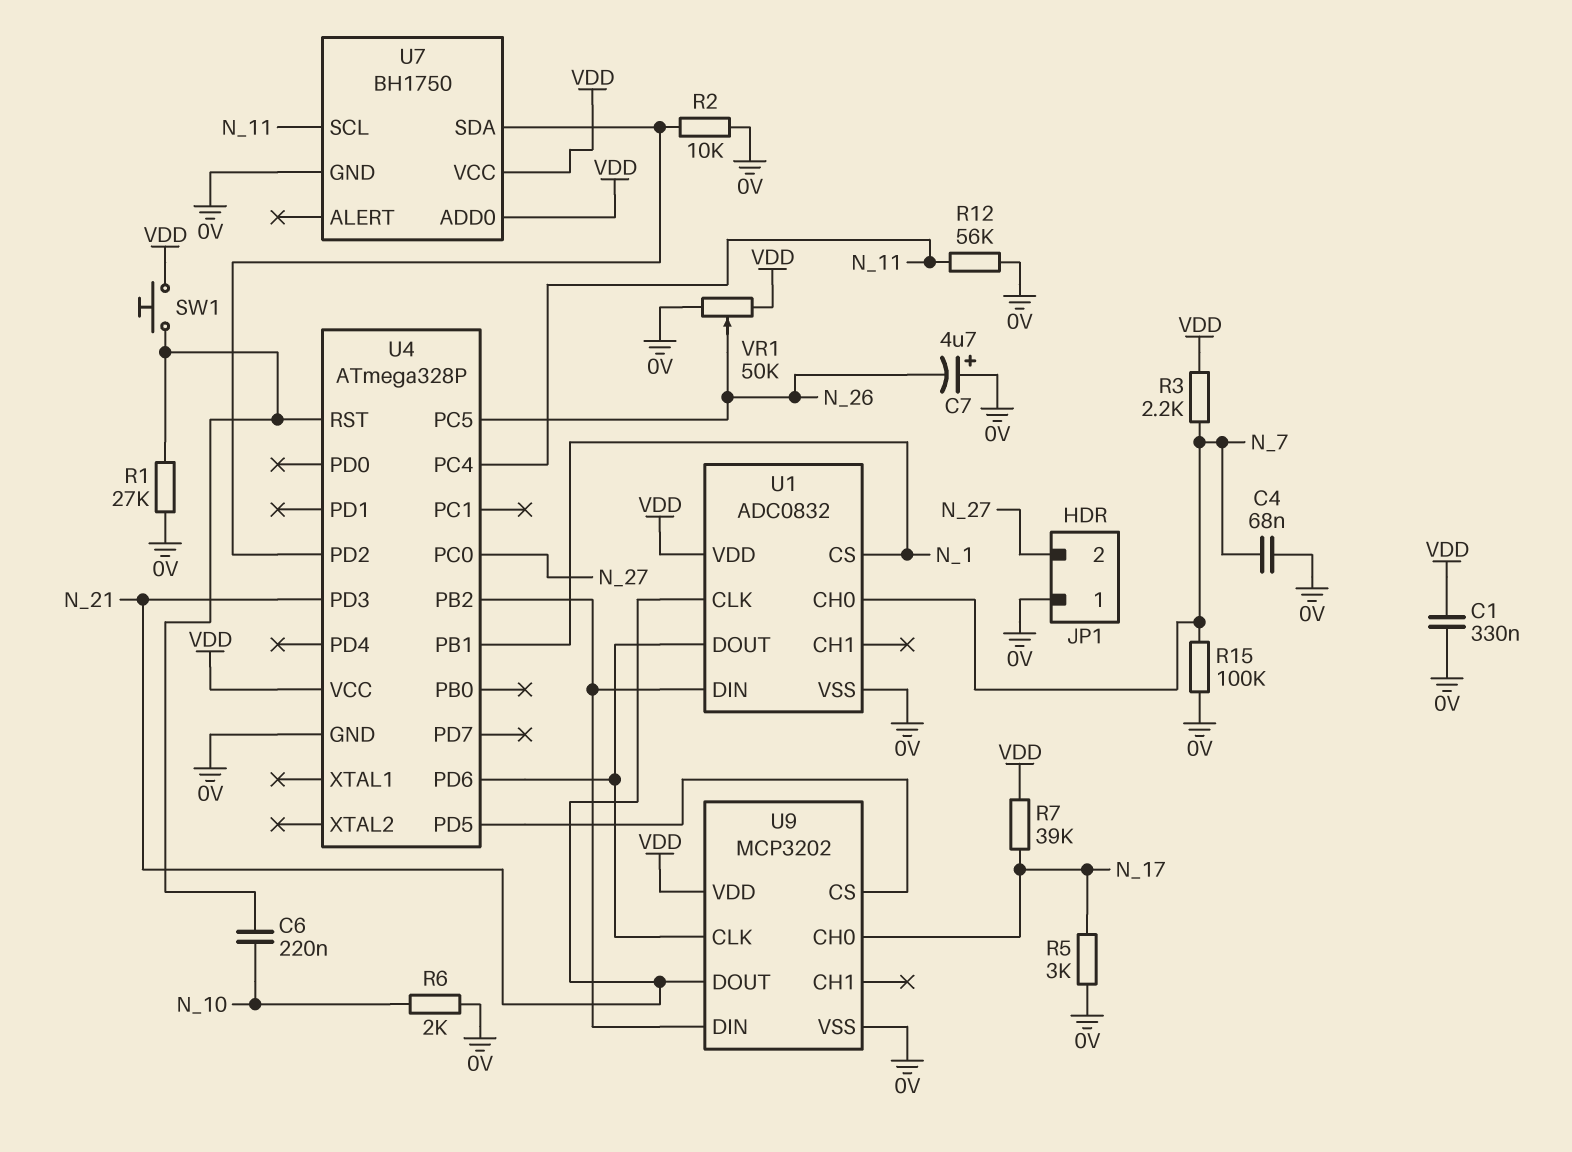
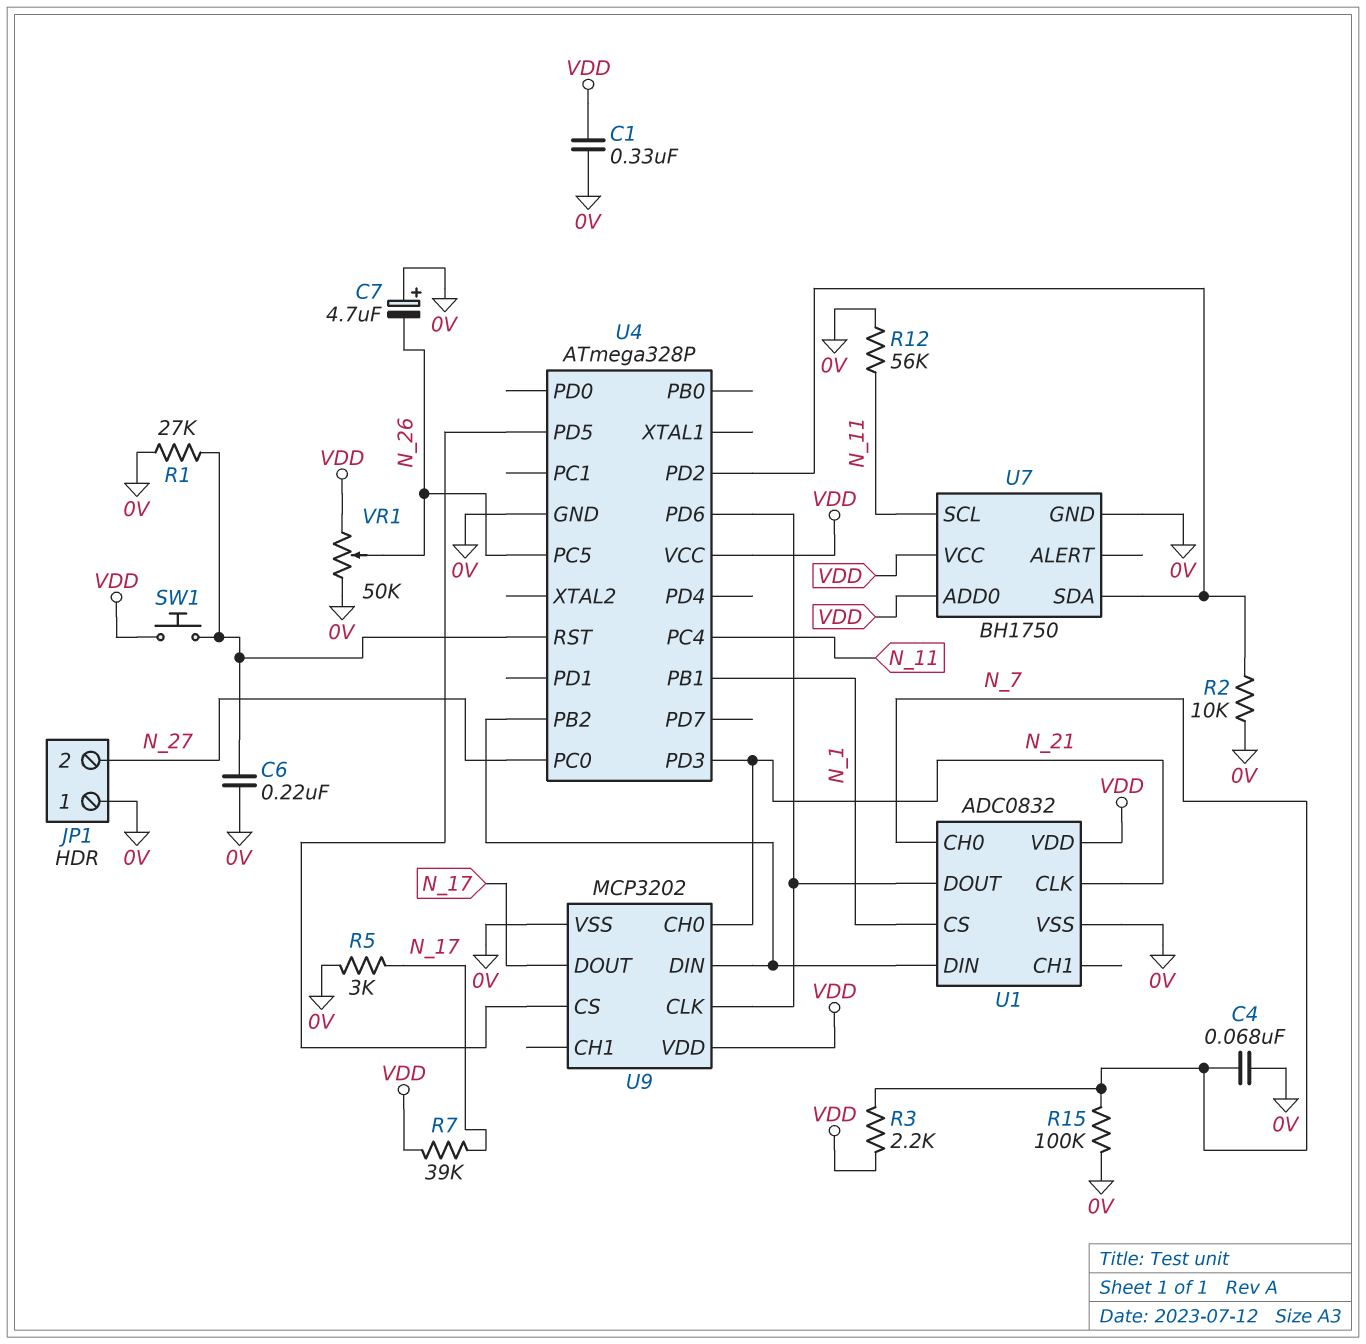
C6: 220nF (N_10, U4/RST) -> 220nF (0V, U4/RST)
R6: 2k (0V, N_10) -> none
U9 pin CH0: N_17 -> N_21
U9 pin DOUT: N_21 -> N_17

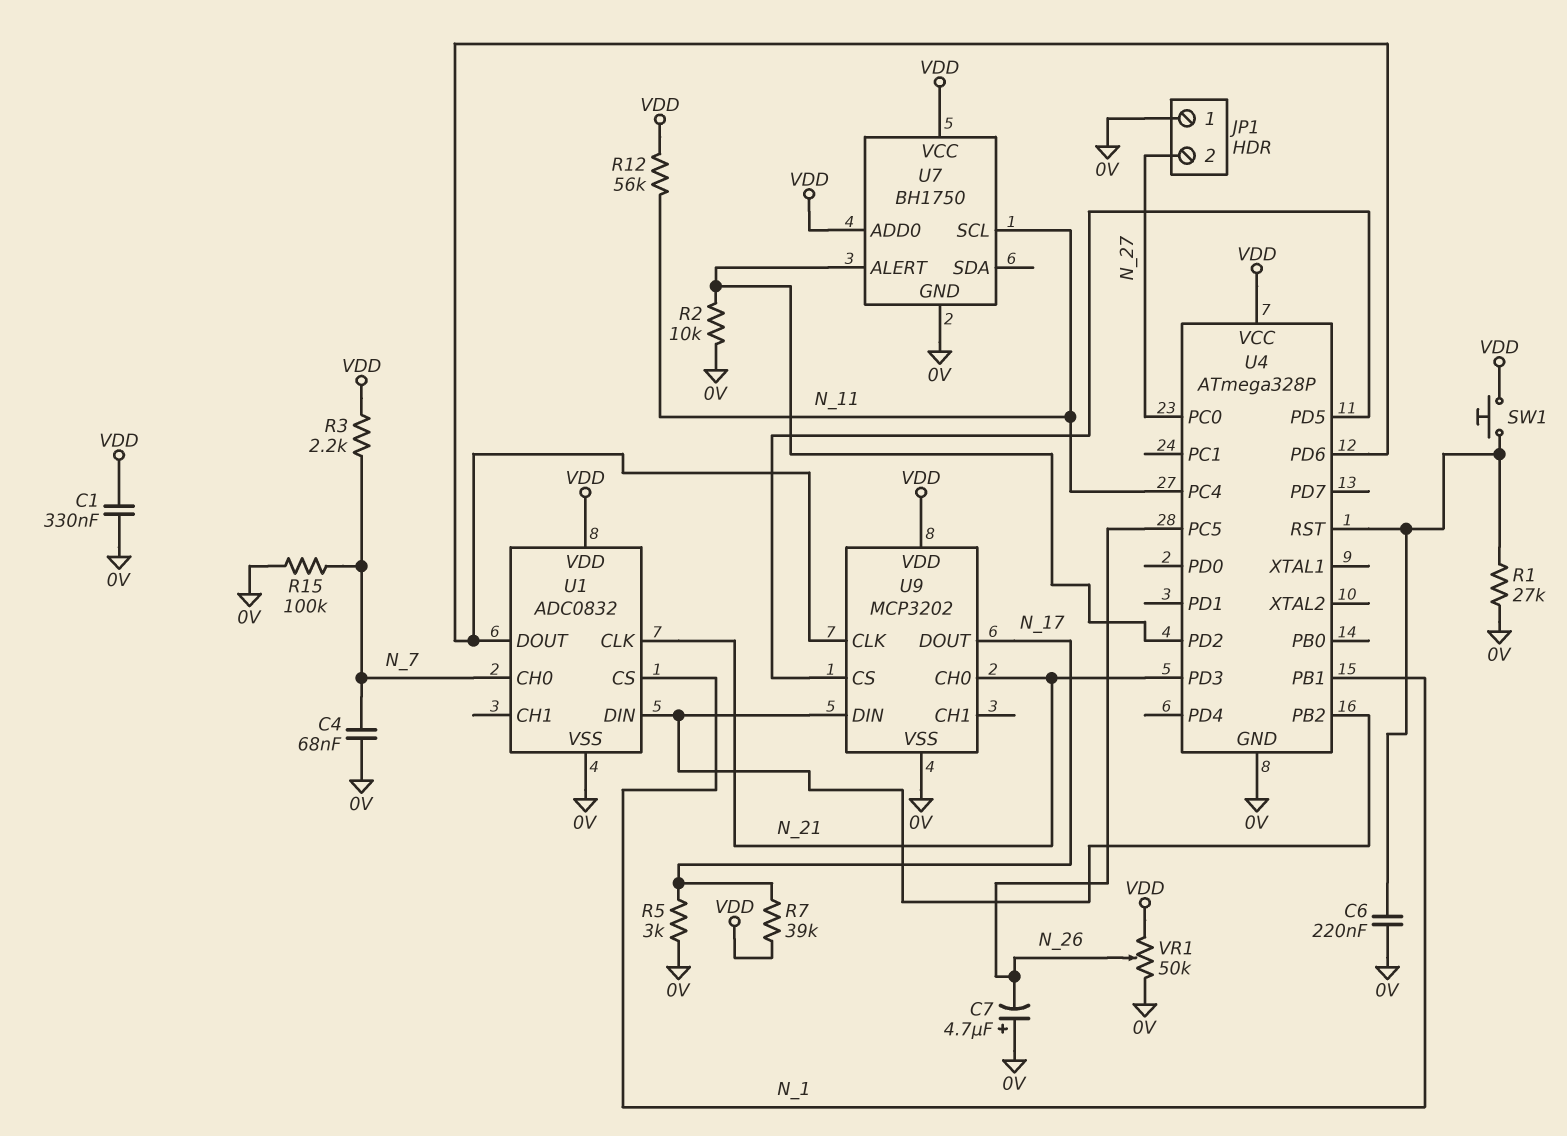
R12: 56k (0V, N_11) -> 56k (N_11, VDD)
U7 pin ALERT: none -> U4/PD2
U7 pin SDA: U4/PD2 -> none

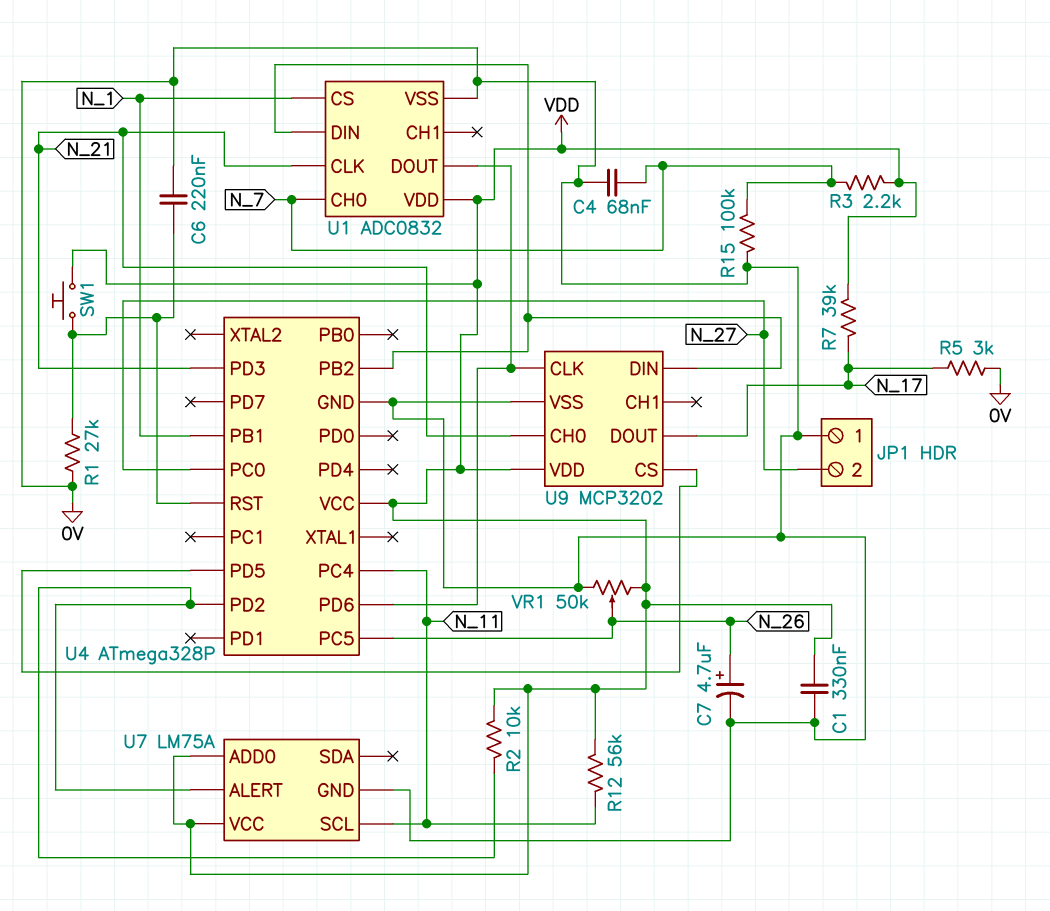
C7: 4.7uF (plus 0V, minus N_26) -> 4.7uF (plus N_26, minus 0V)
R2: 10k (0V, U4/PD2) -> 10k (U4/PD2, VDD)
U7: BH1750 -> LM75A

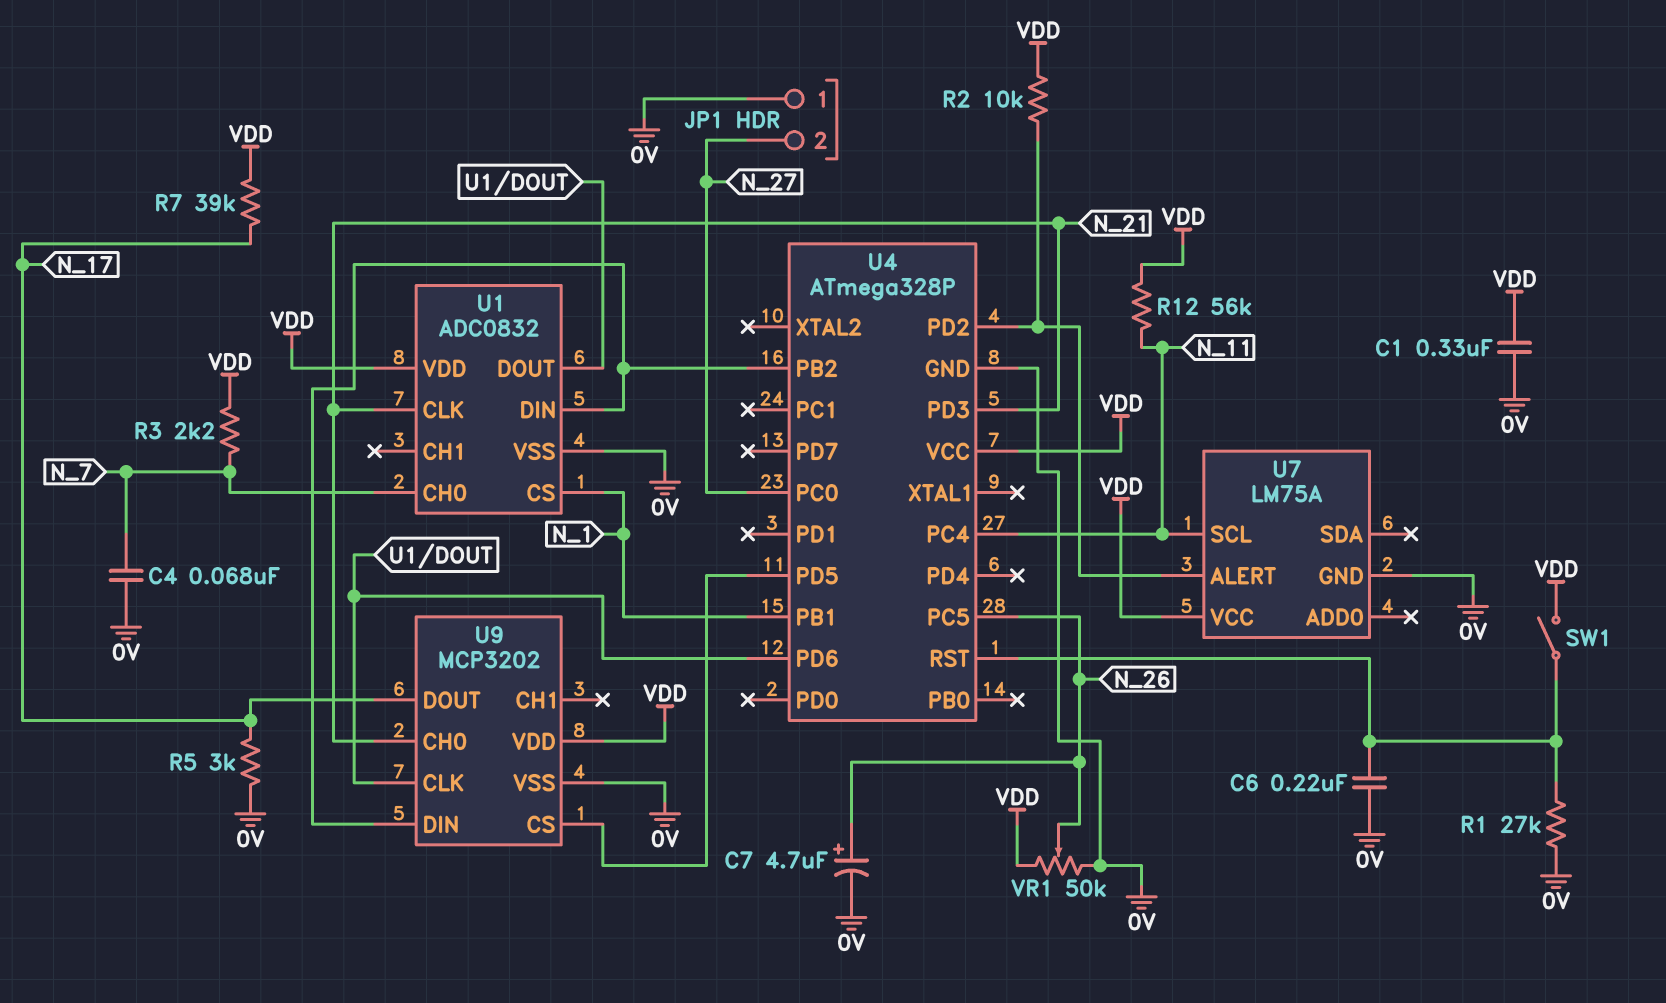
R15: 100k (0V, N_7) -> none
SW1: button (U4/RST, VDD) -> switch (U4/RST, VDD)
U7 pin ADD0: VDD -> none

